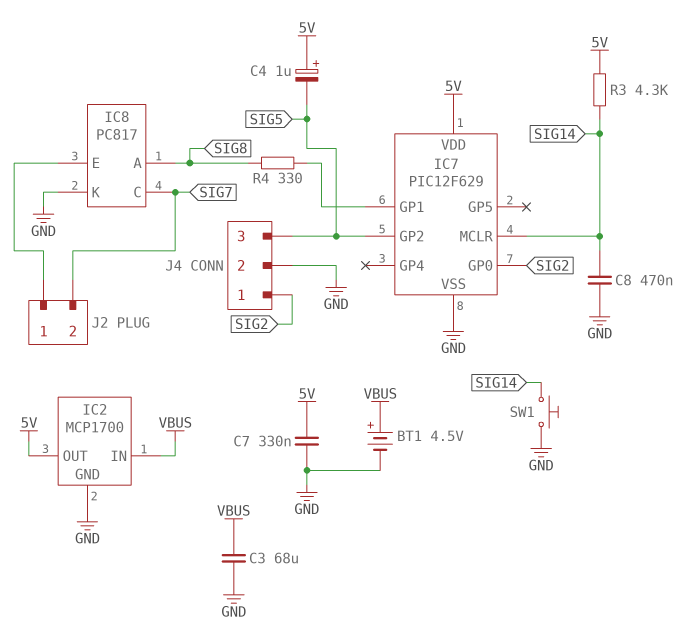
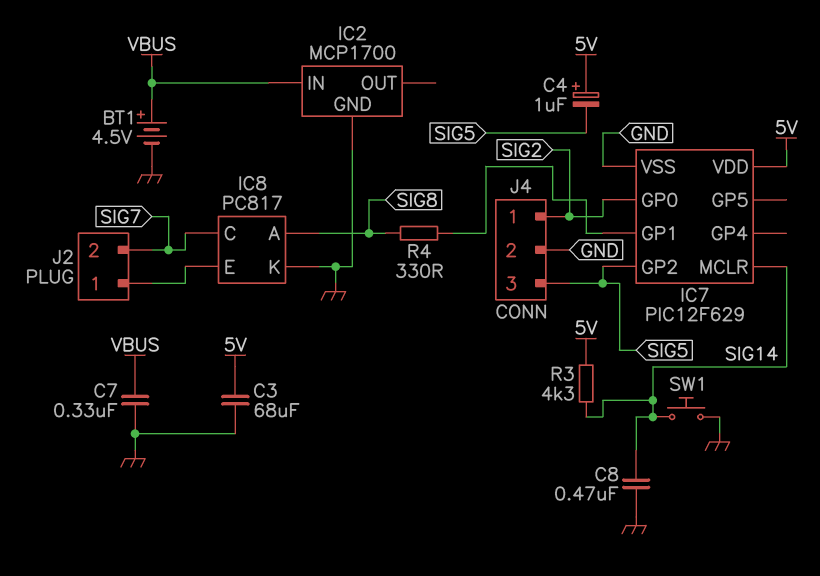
C3: 68uF (GND, VBUS) -> 68uF (5V, GND)
C7: 330nF (5V, GND) -> 330nF (GND, VBUS)
IC2 pin OUT: 5V -> none

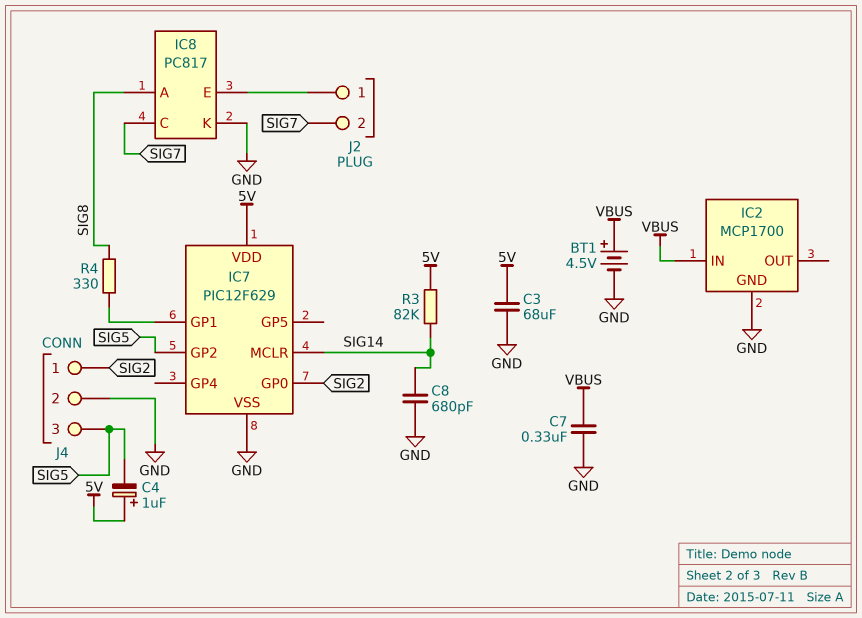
C8: 470nF (GND, SIG14) -> 680pF (GND, SIG14)
R3: 4.3k (5V, SIG14) -> 82k (5V, SIG14)
SW1: button (GND, SIG14) -> none

